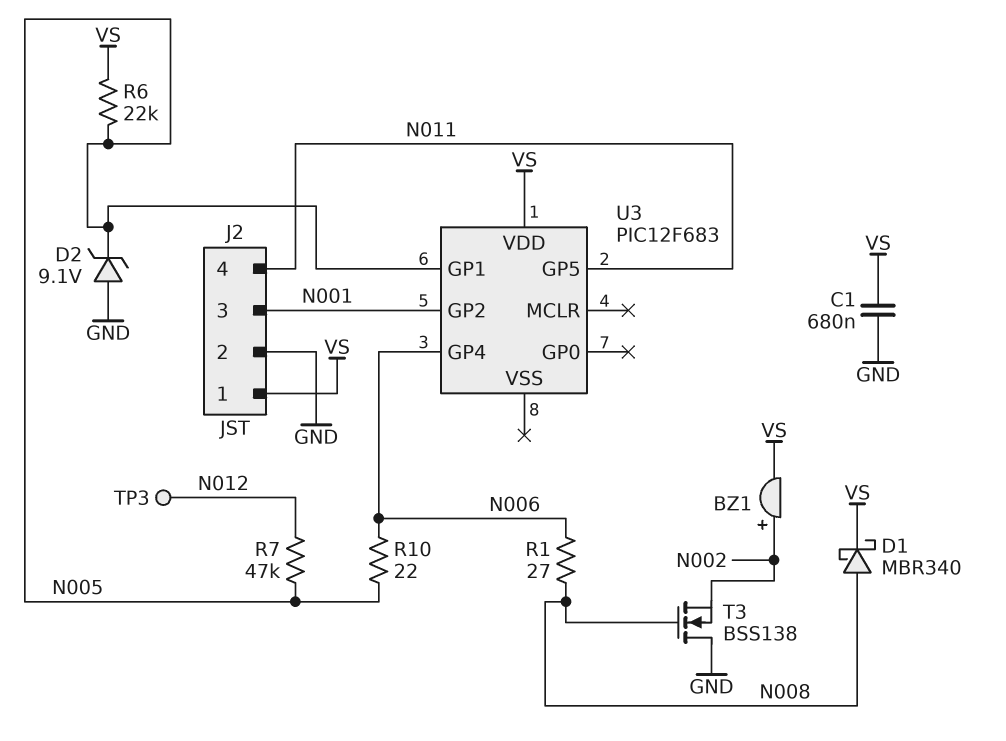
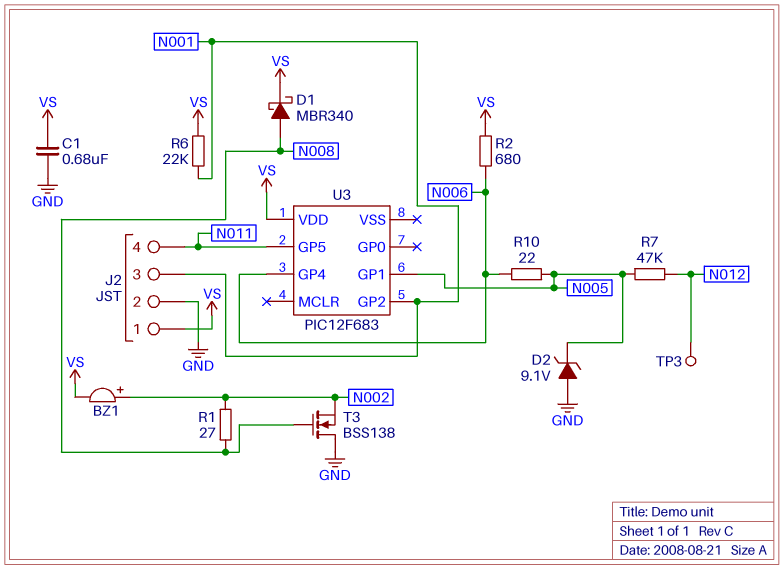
R1: 27 (N006, N008) -> 27 (N002, N008)
R2: none -> 680 (N006, VS)
R6: 22k (N005, VS) -> 22k (N001, VS)

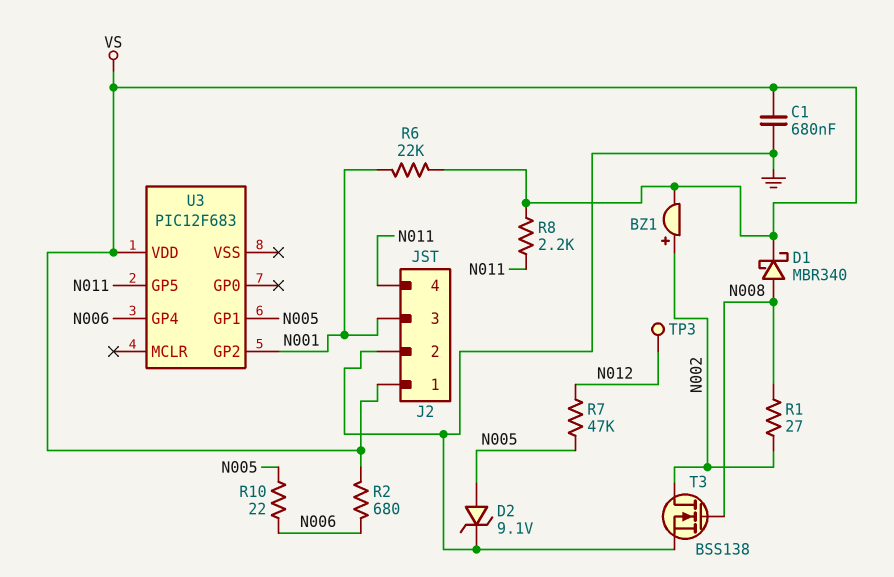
D2: zener 9.1V (A GND, K N005) -> zener 9.1V (A N005, K GND)
R8: none -> 2.2k (N011, VS)
T3: NMOS BSS138 (G N008, D GND, S N002) -> NMOS BSS138 (G N008, D N002, S GND)

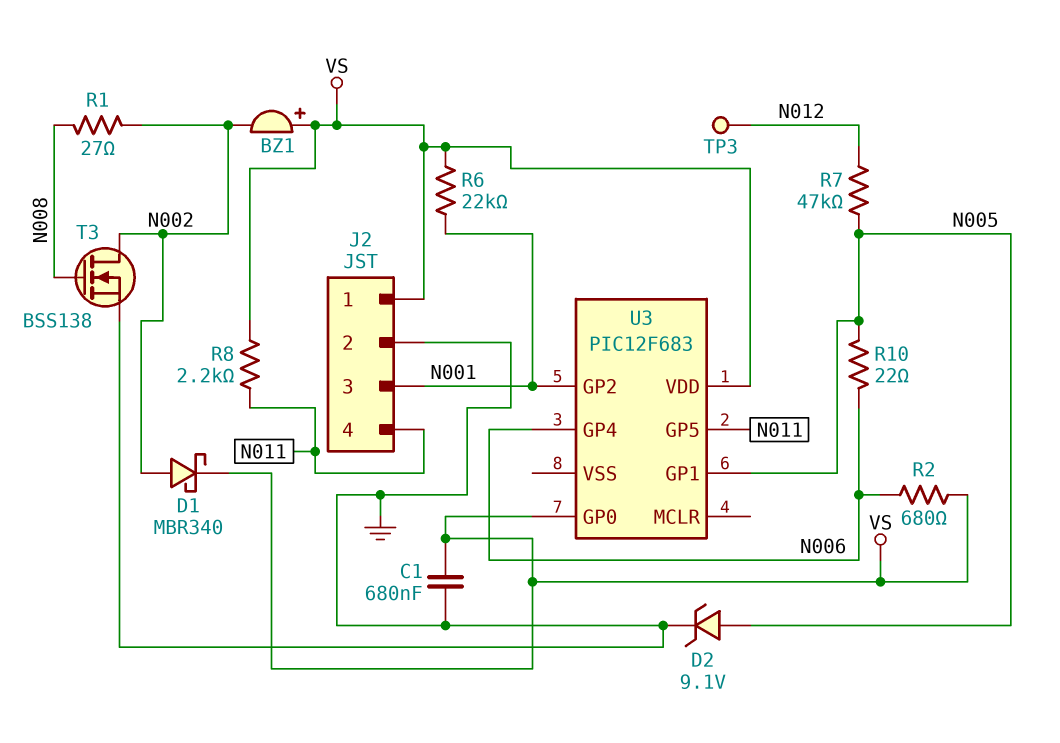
BZ1: buzzer (plus N002, minus VS) -> buzzer (plus VS, minus N002)
D1: schottky MBR340 (A N008, K VS) -> schottky MBR340 (A N002, K VS)
U3 pin GP0: none -> VS

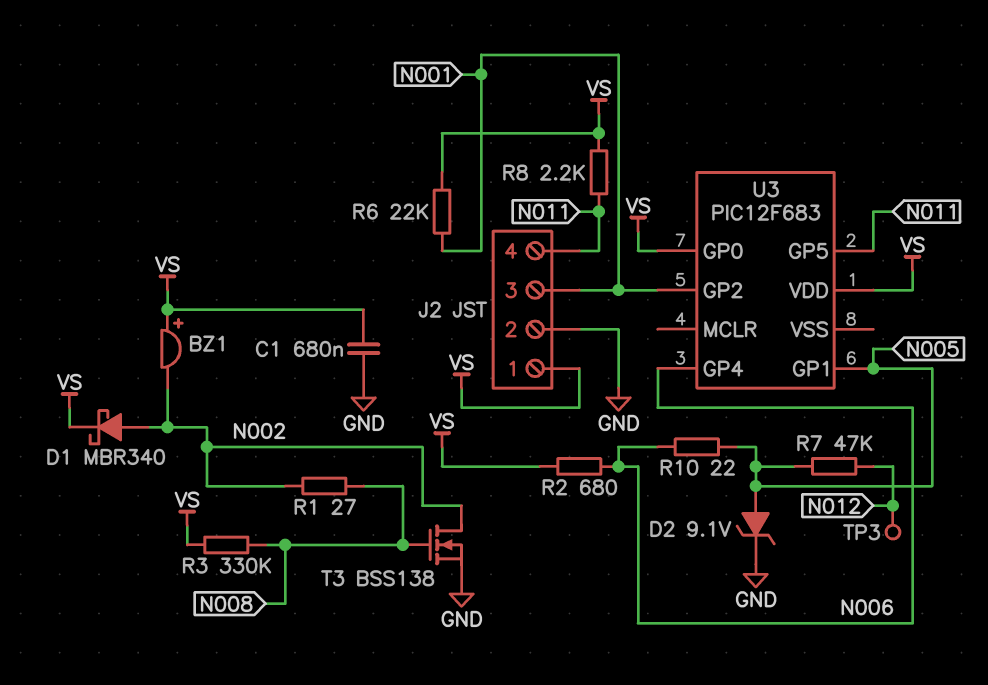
R3: none -> 330k (N008, VS)

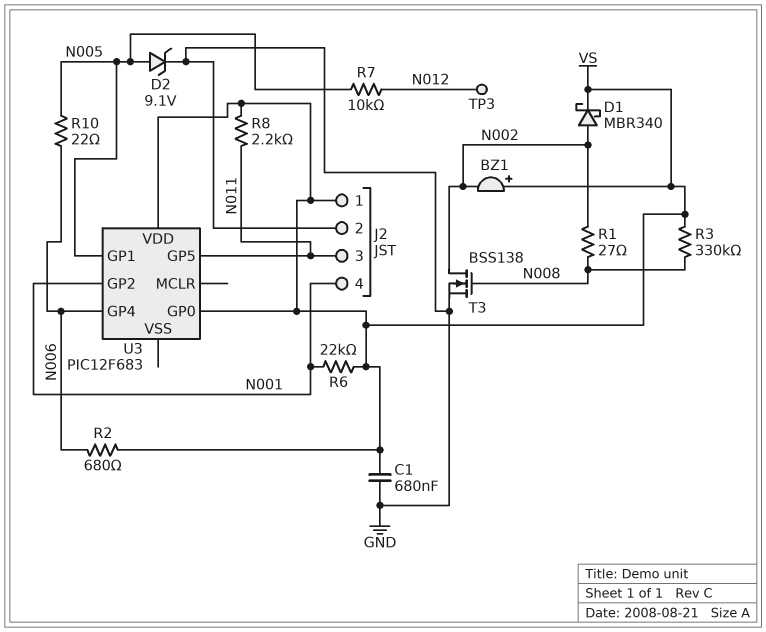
J2 pin 3: N001 -> N011
J2 pin 4: N011 -> N001
R7: 47k (N005, N012) -> 10k (N005, N012)

